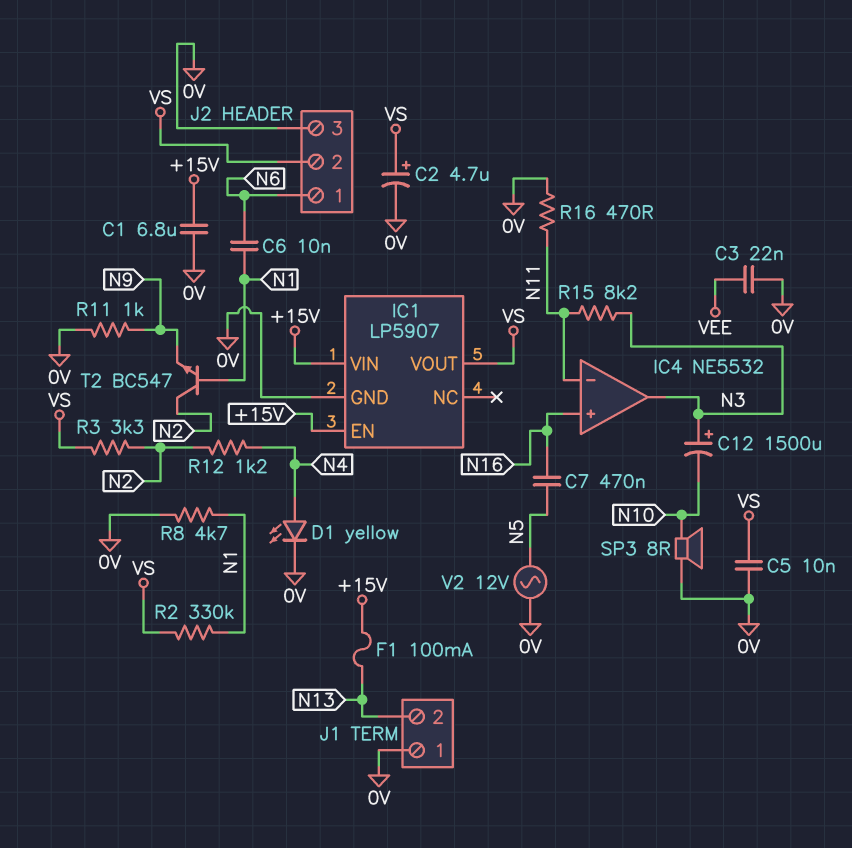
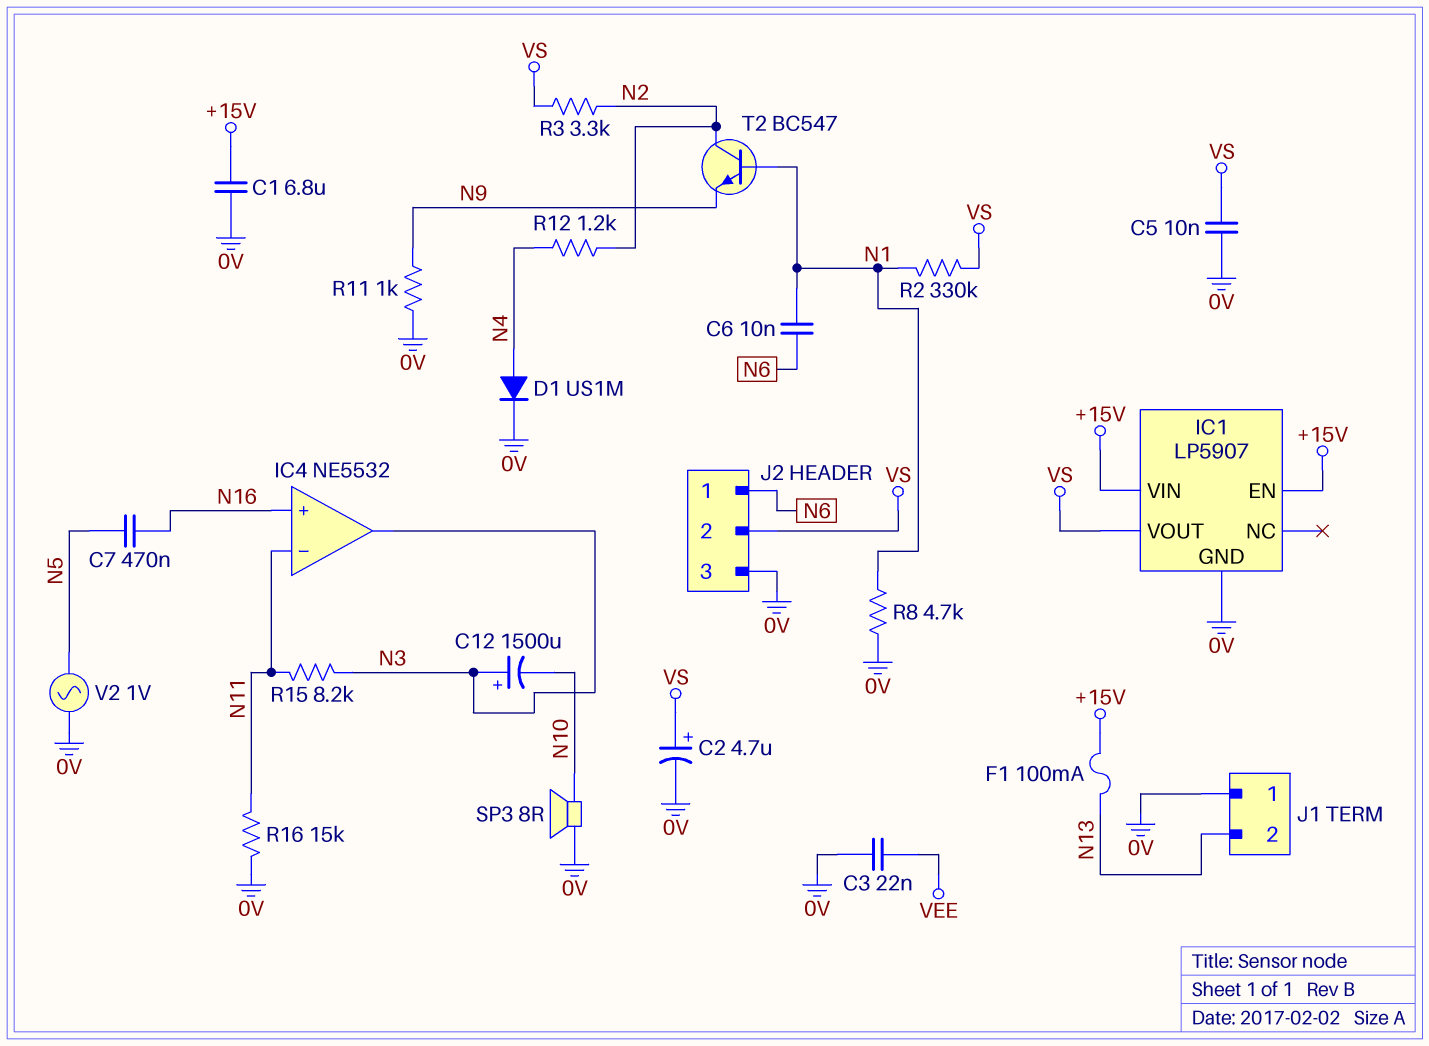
D1: LED yellow (A N4, K 0V) -> diode US1M (A N4, K 0V)
R16: 470 (0V, N11) -> 15k (0V, N11)
V2: AC 12V (0V, N5) -> AC 1V (0V, N5)

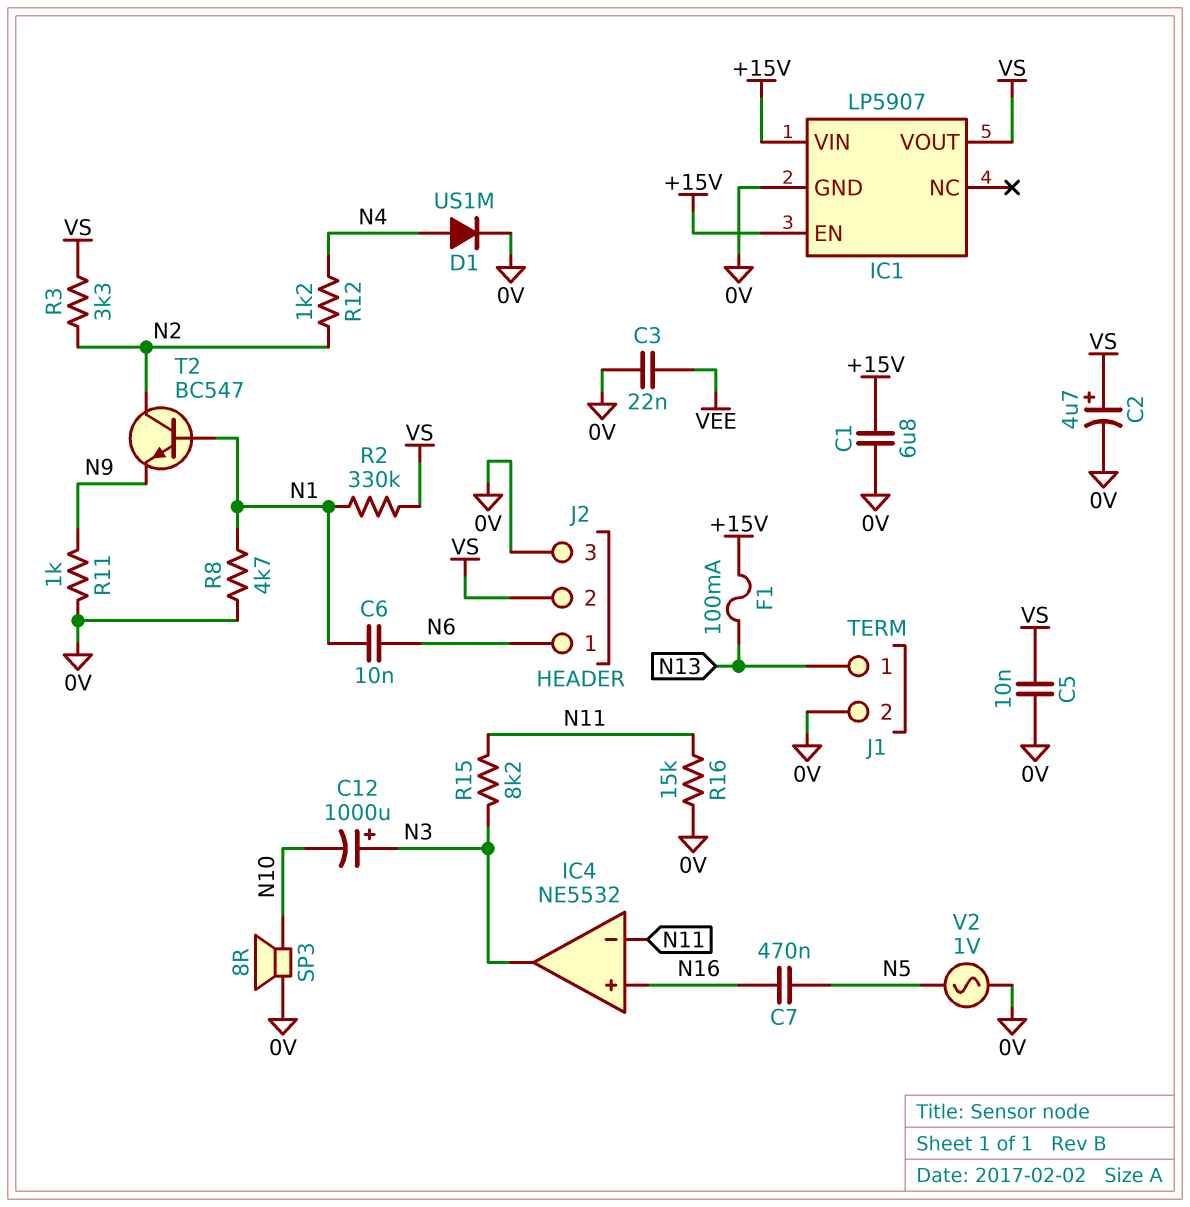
C12: 1500uF (plus N3, minus N10) -> 1000uF (plus N3, minus N10)
J1 pin 1: 0V -> N13
J1 pin 2: N13 -> 0V

